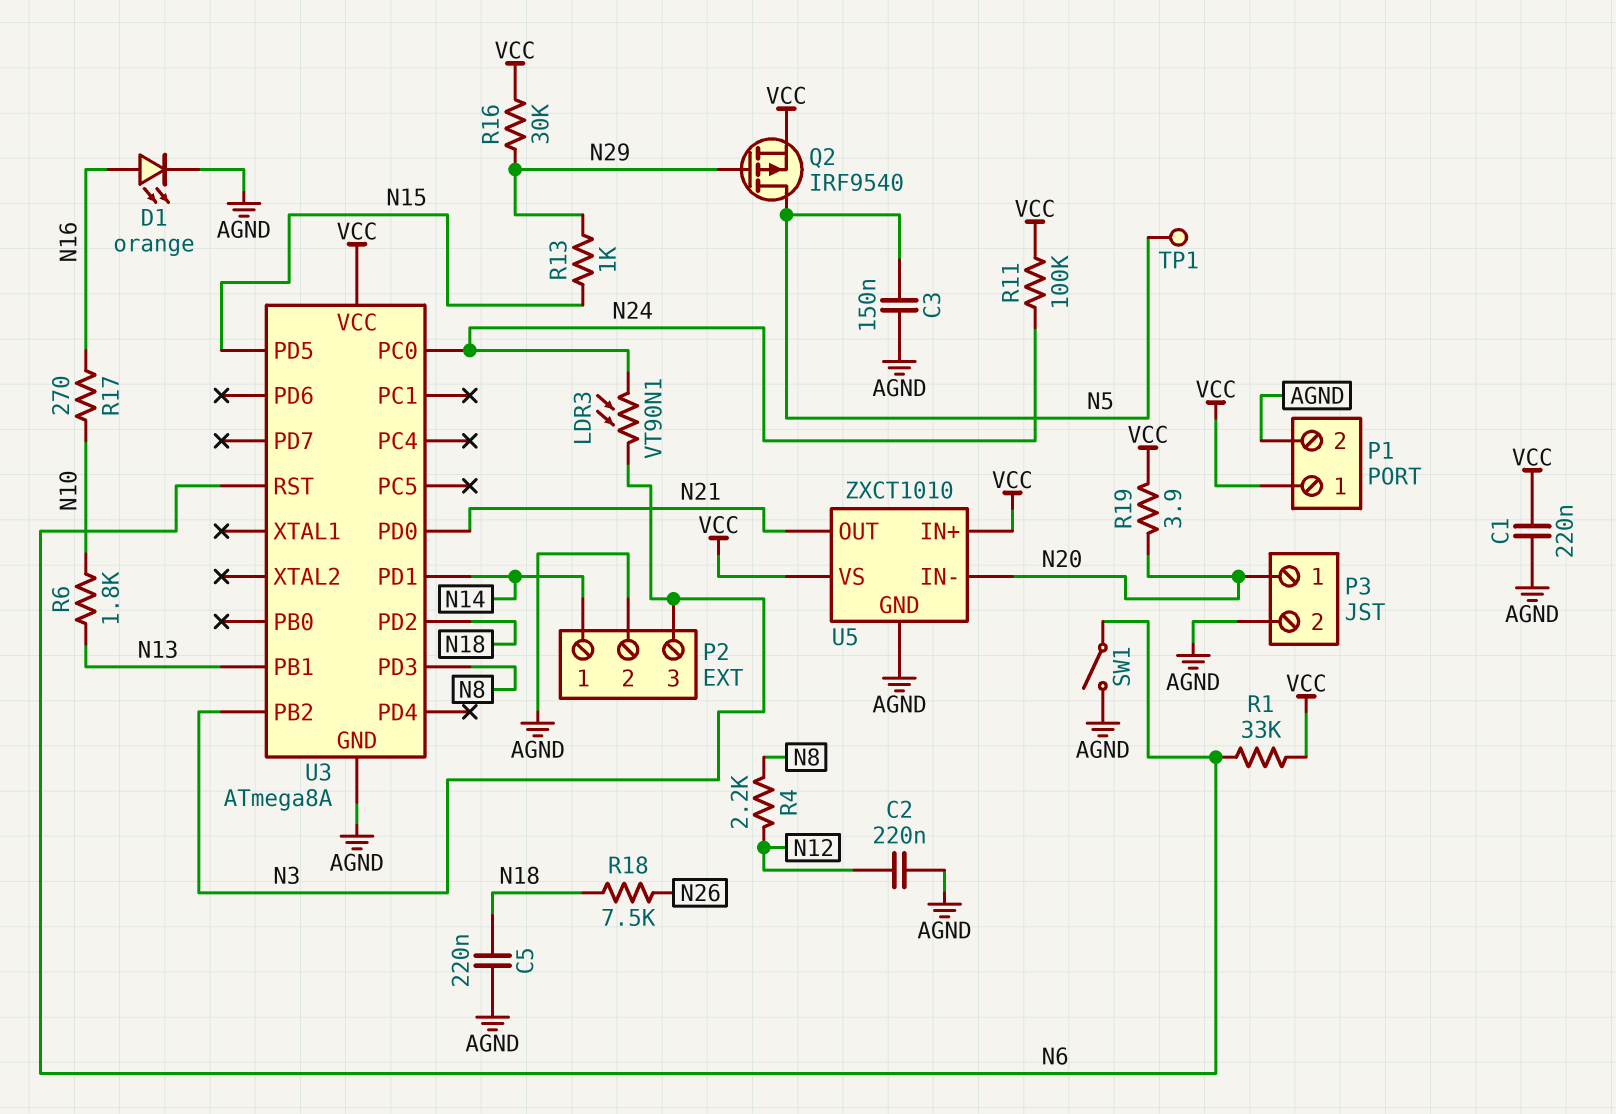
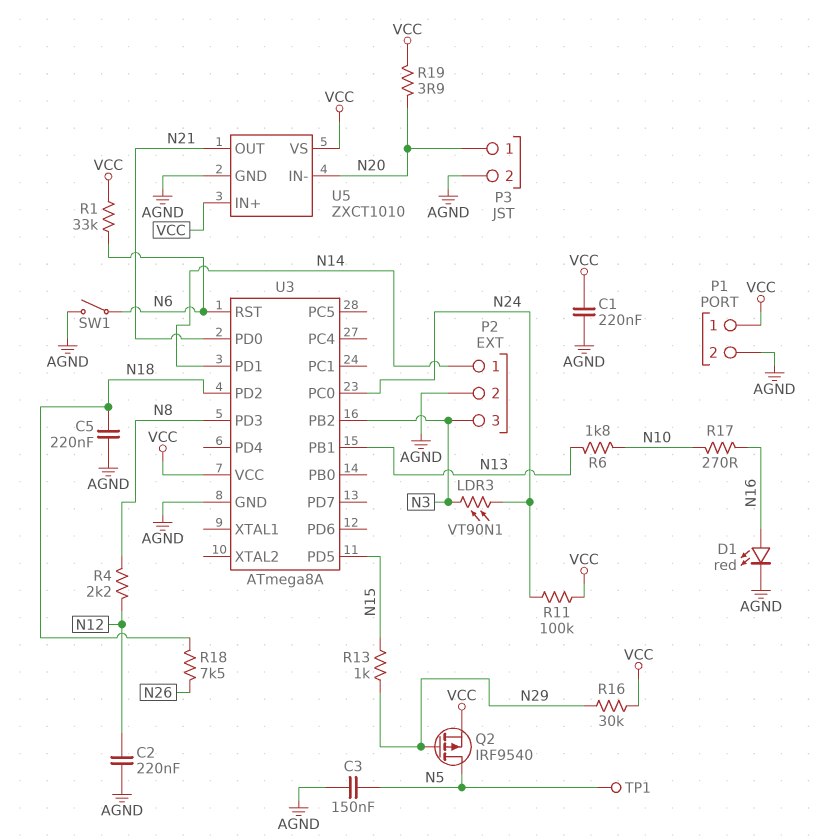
D1: LED orange (A N16, K AGND) -> LED red (A N16, K AGND)

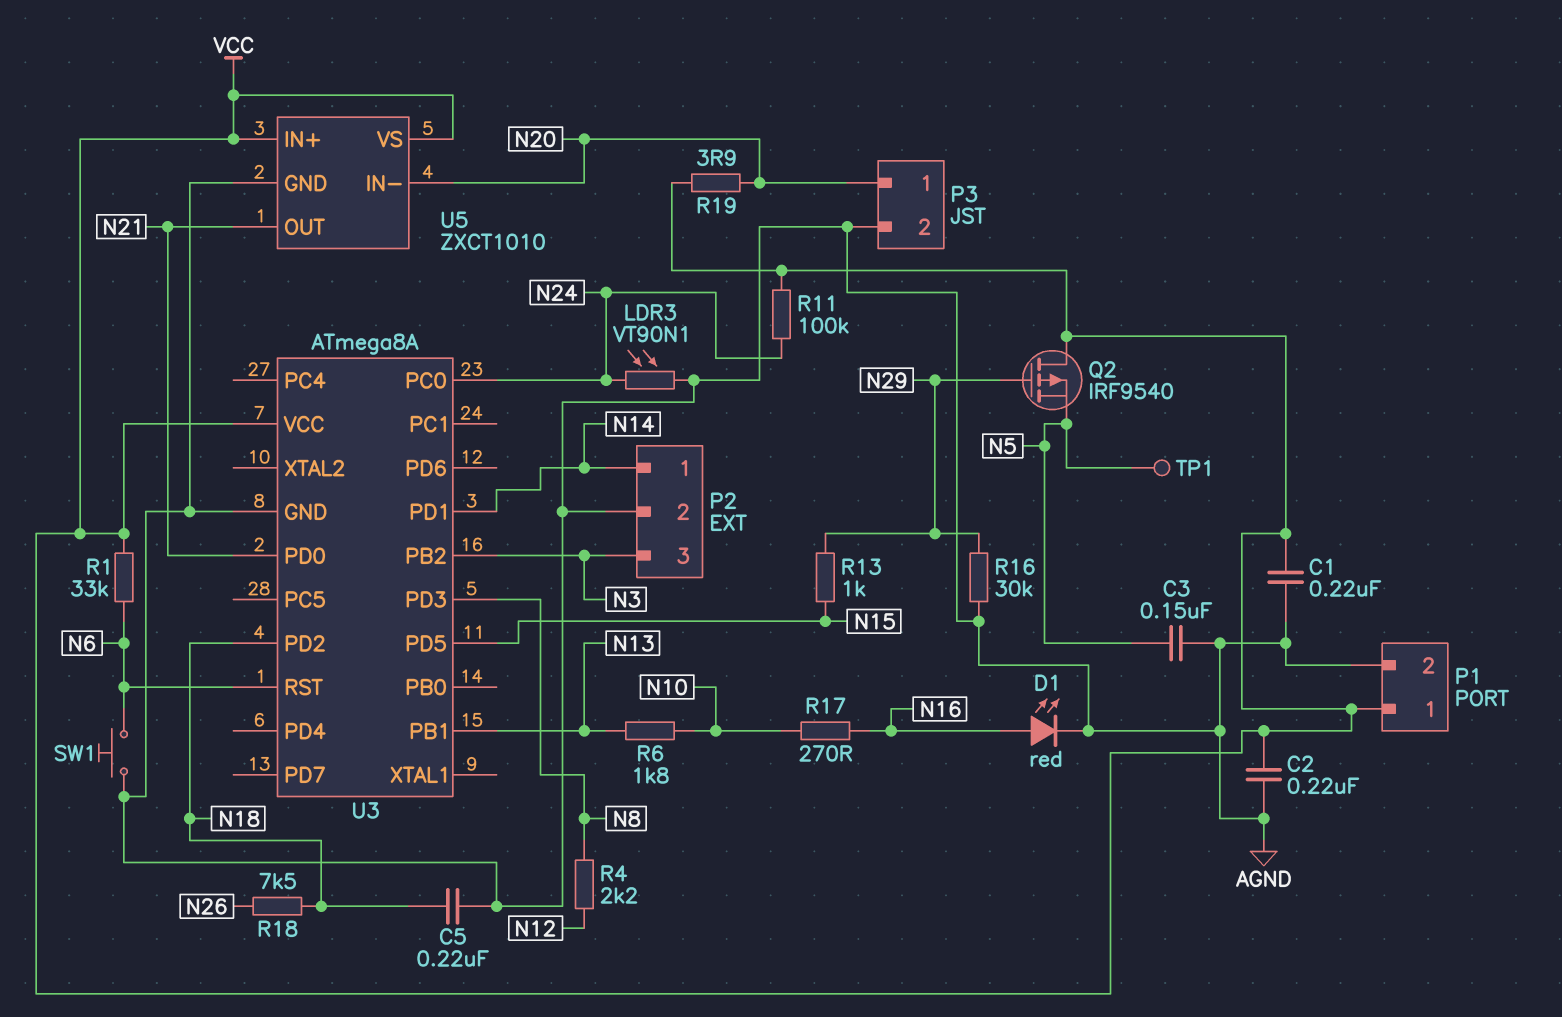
C2: 220nF (AGND, N12) -> 220nF (AGND, VCC)
LDR3: VT90N1 (N3, N24) -> VT90N1 (AGND, N24)
Q2: PMOS IRF9540 (G N29, D N5, S VCC) -> PMOS IRF9540 (G N29, D VCC, S N5)
R16: 30k (N29, VCC) -> 30k (AGND, N29)
SW1: switch (AGND, N6) -> button (AGND, N6)

